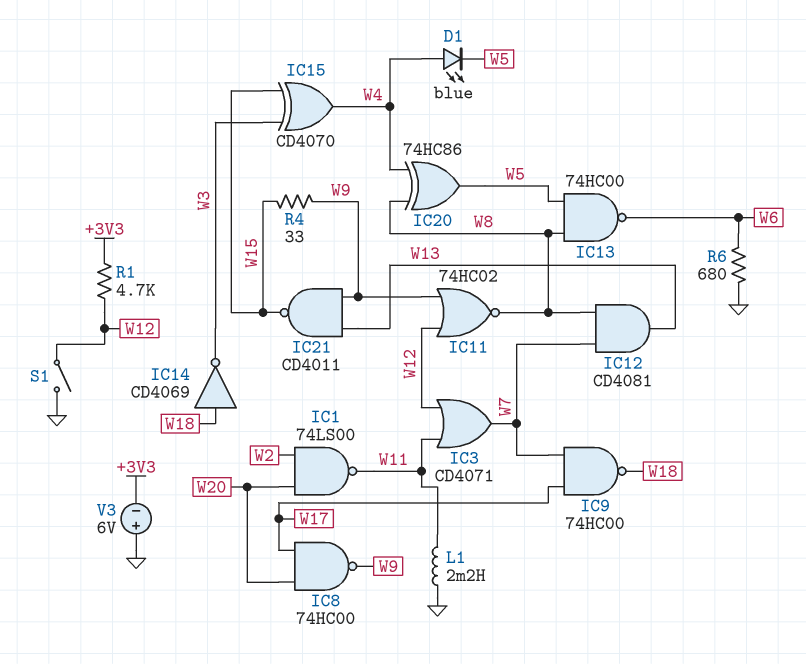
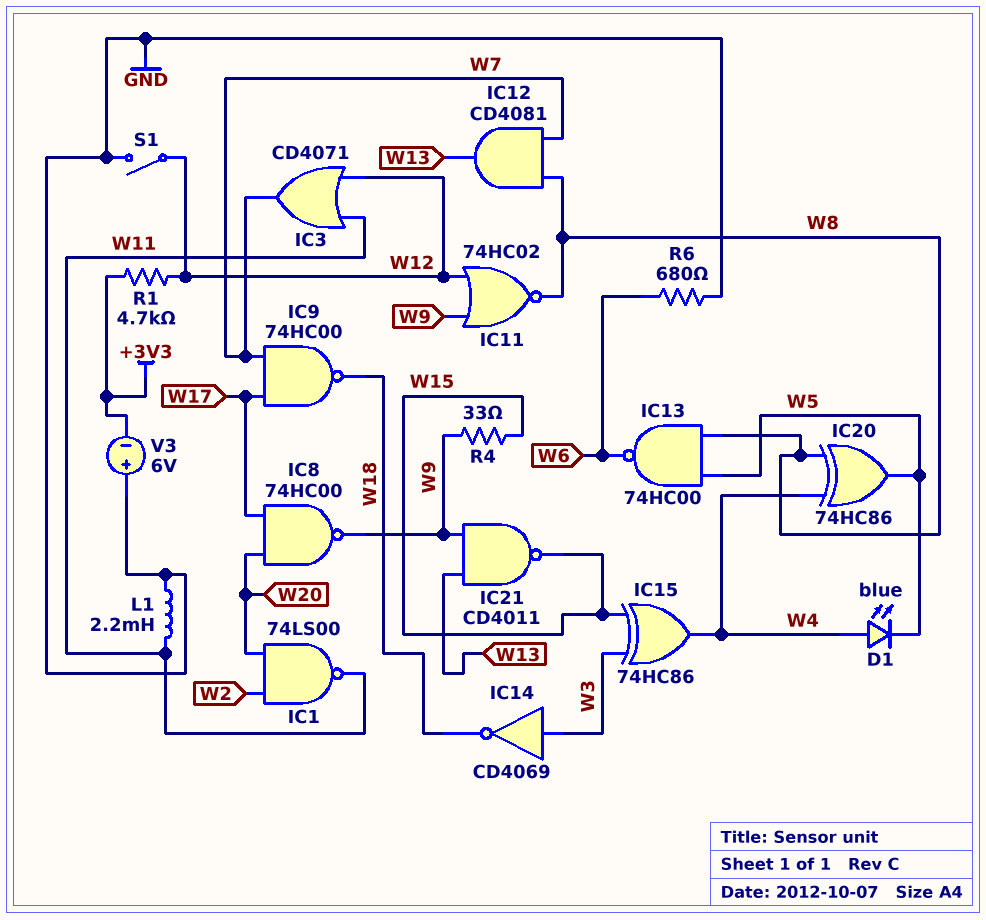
IC14: NOT CD4069 (in W18, out W3) -> NOT CD4069 (in W3, out W18)
IC15: XOR CD4070 (in W3, in W15, out W4) -> XOR 74HC86 (in W3, in W15, out W4)

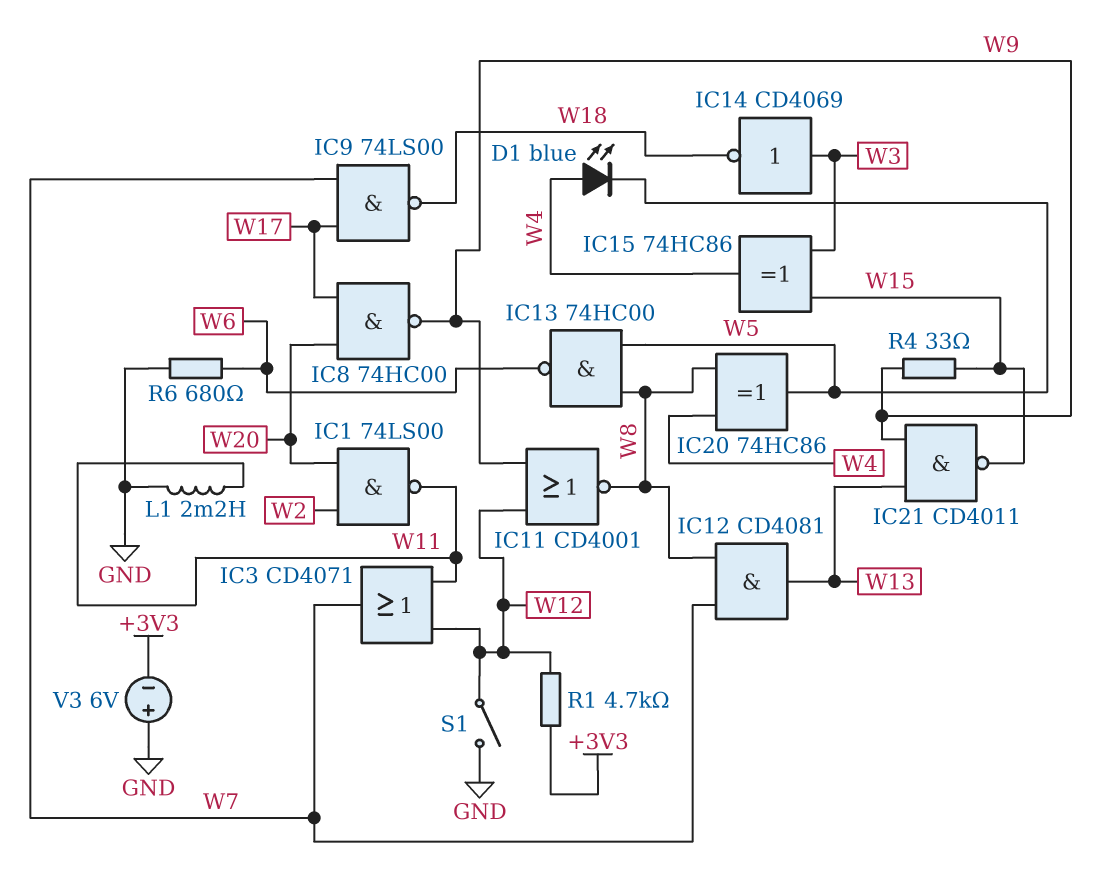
IC9: NAND 74HC00 (in W7, in W17, out W18) -> NAND 74LS00 (in W7, in W17, out W18)
IC11: NOR 74HC02 (in W9, in W12, out W8) -> NOR CD4001 (in W9, in W12, out W8)

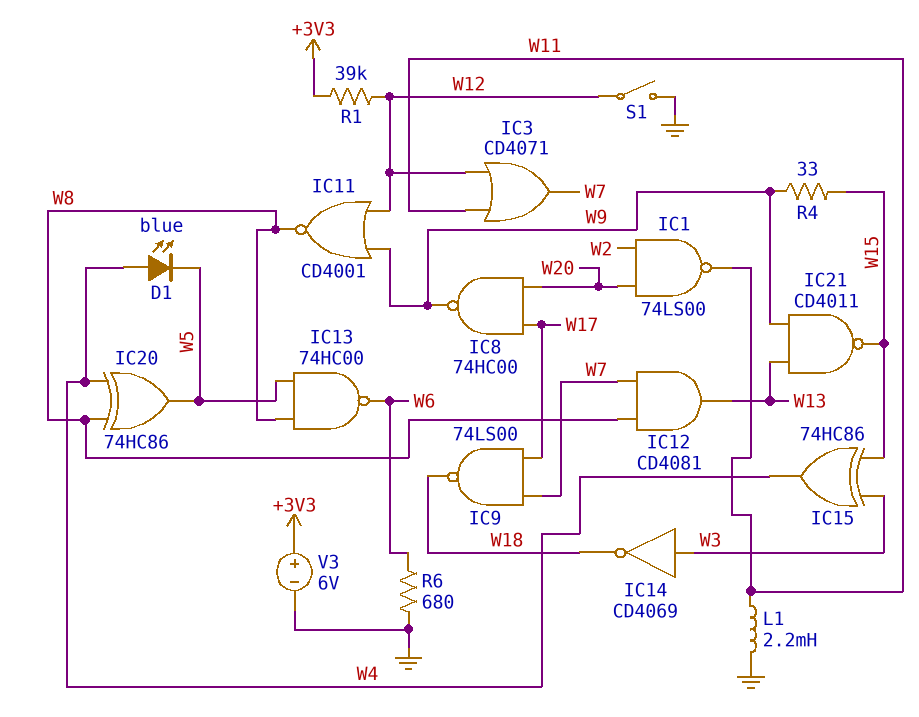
R1: 4.7k (+3V3, W12) -> 39k (+3V3, W12)
V3: 6V (plus GND, minus +3V3) -> 6V (plus +3V3, minus GND)

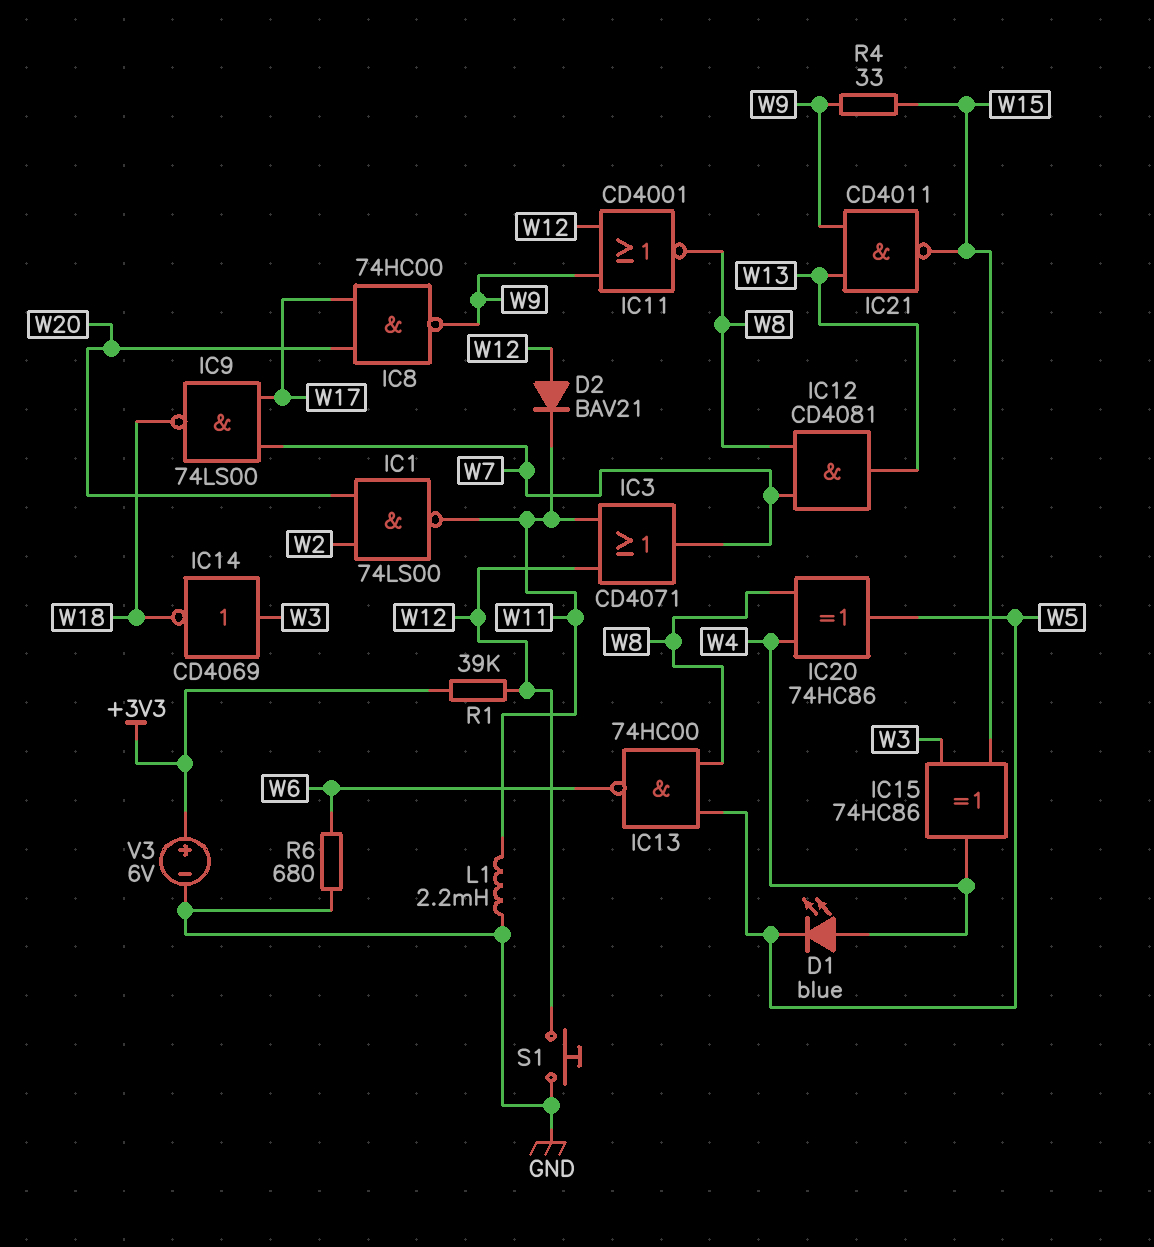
D2: none -> diode BAV21 (A W12, K W11)
S1: switch (GND, W12) -> button (GND, W12)

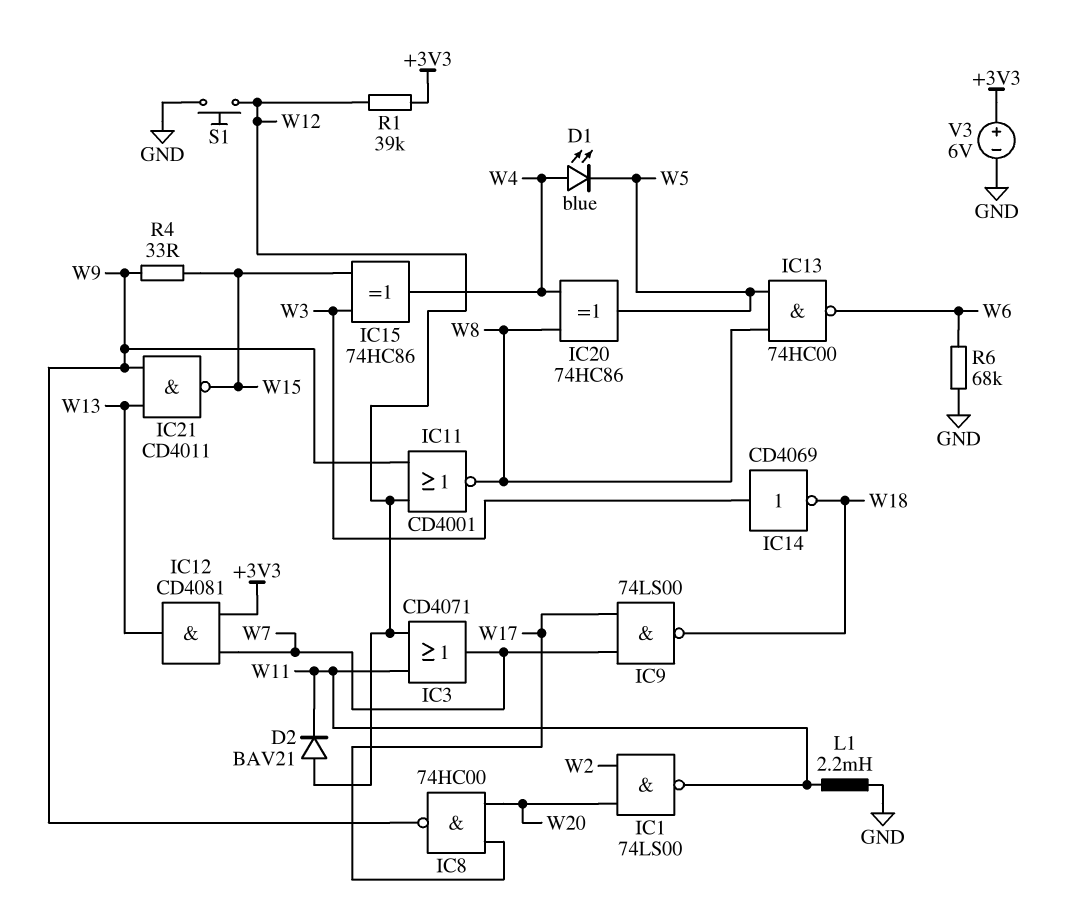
IC12: AND CD4081 (in W7, in W8, out W13) -> AND CD4081 (in +3V3, in W7, out W13)
R6: 680 (GND, W6) -> 68k (GND, W6)

